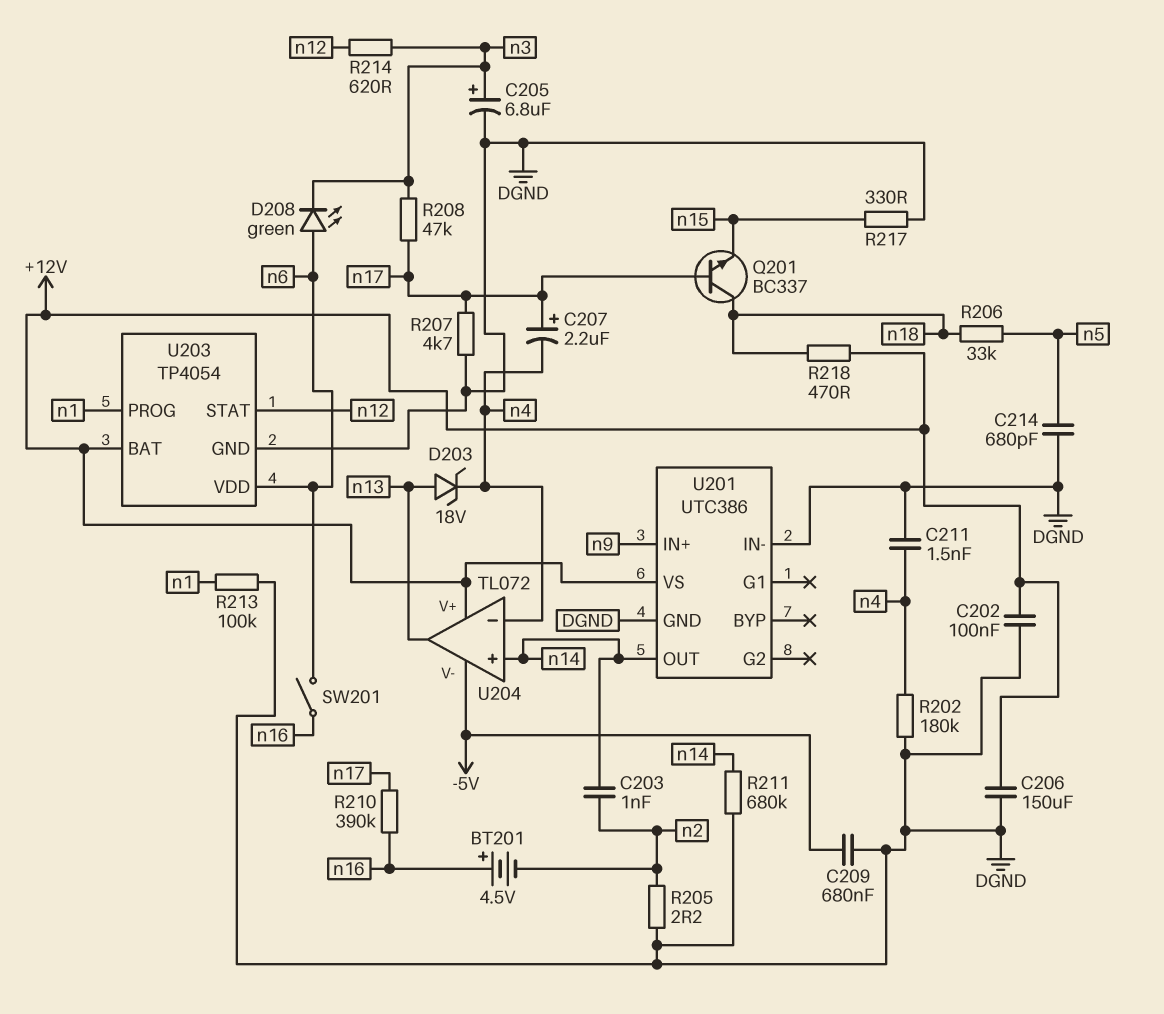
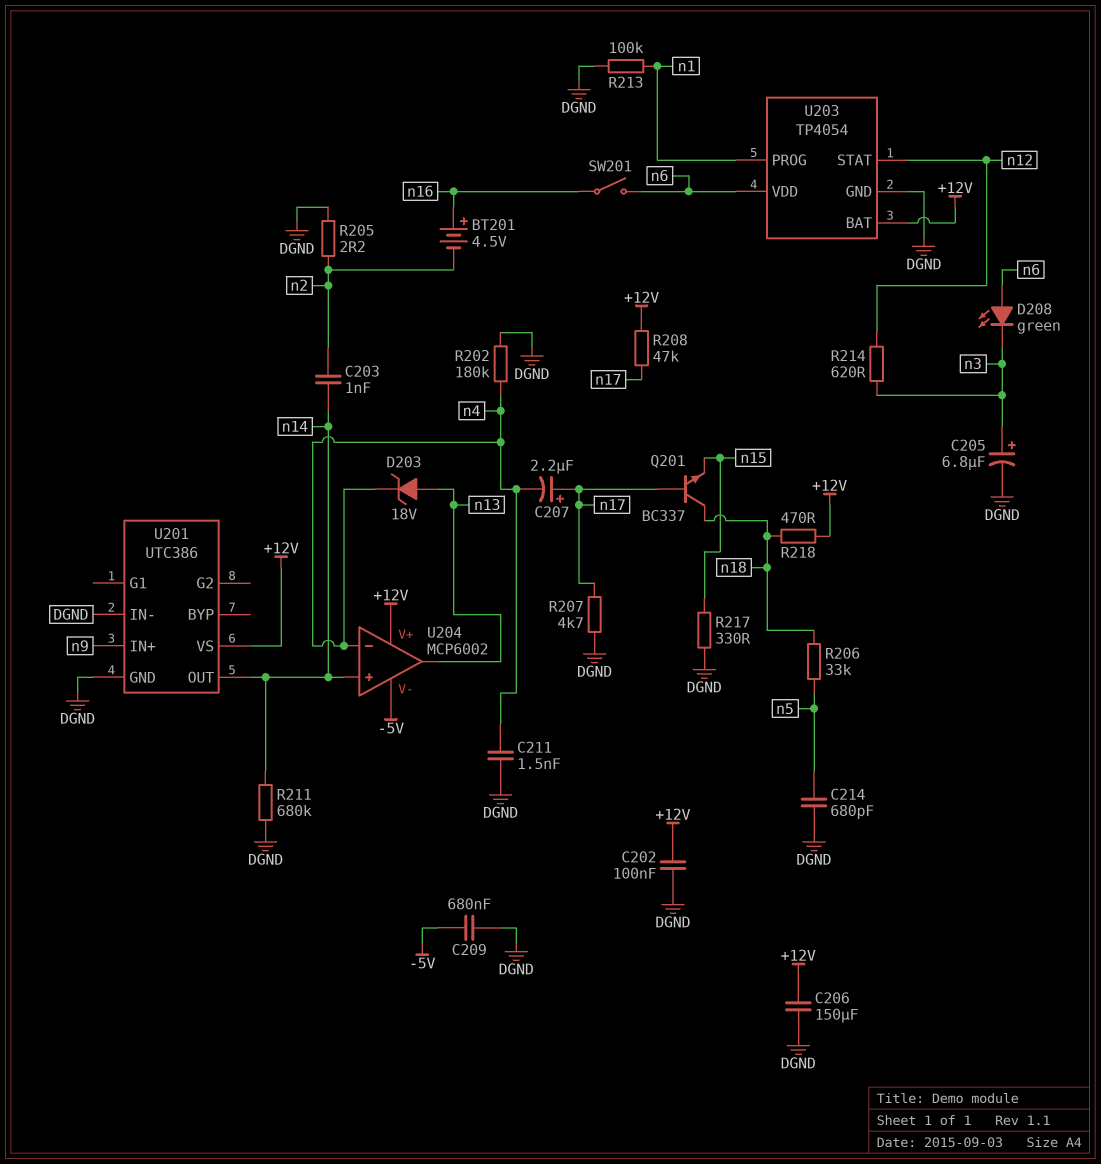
R208: 47k (n3, n17) -> 47k (+12V, n17)
R210: 390k (n16, n17) -> none
U204: TL072 -> MCP6002

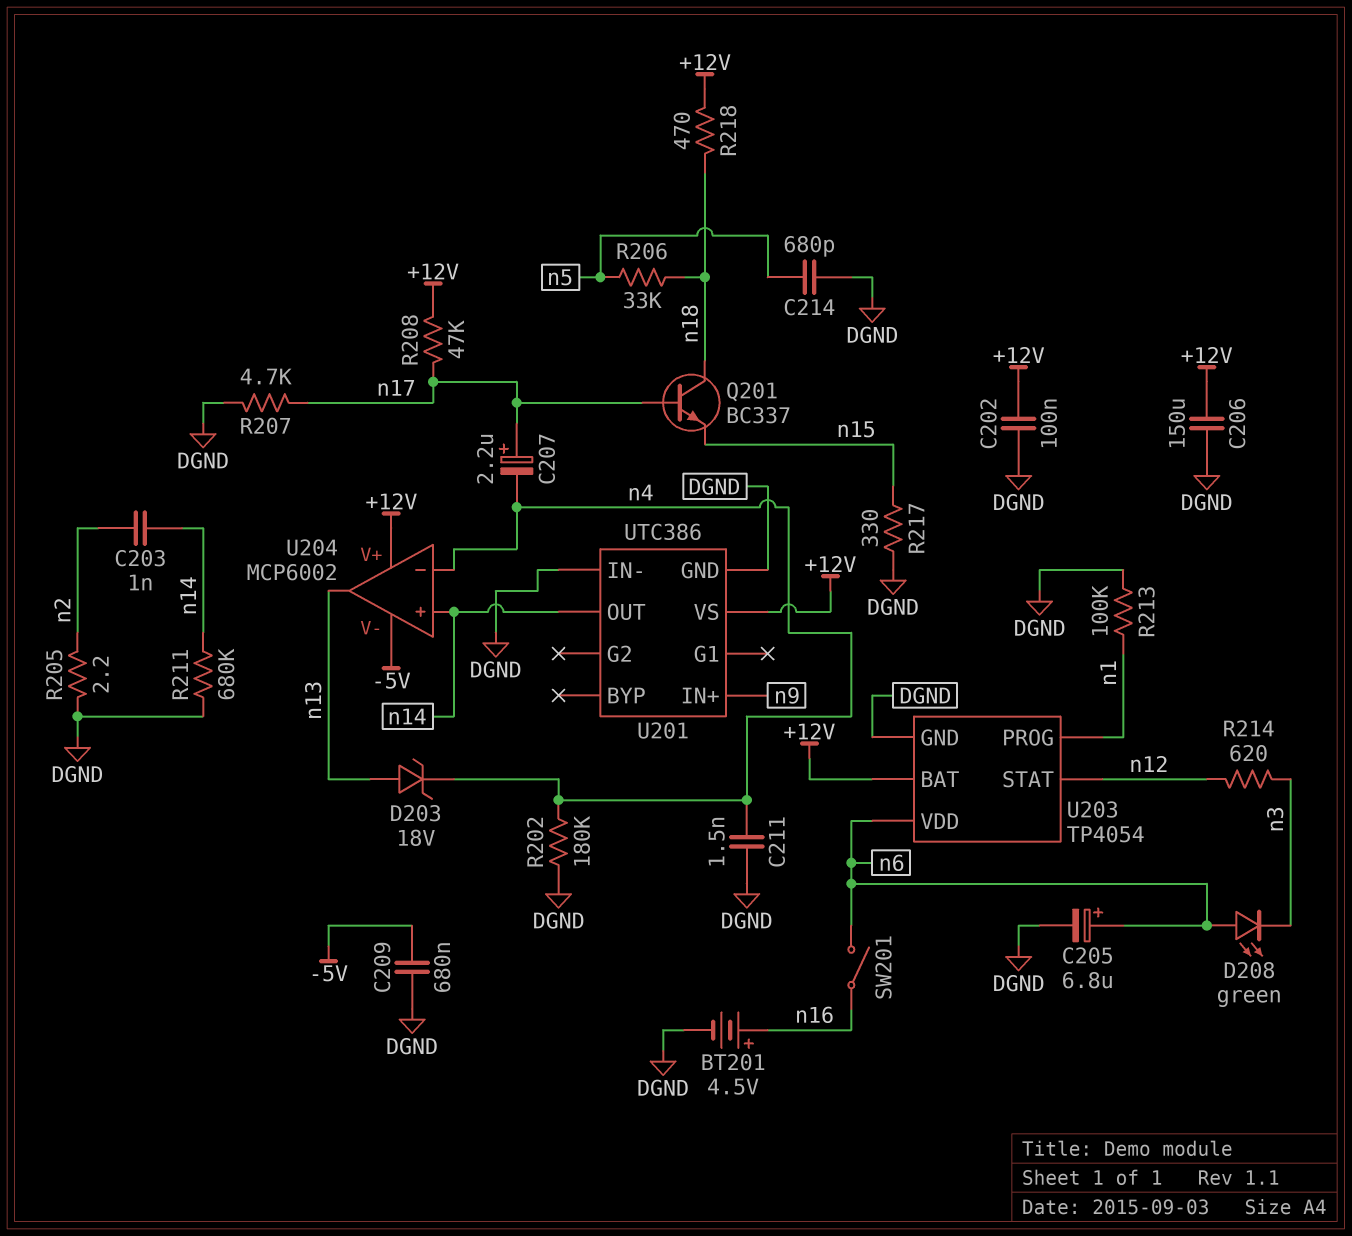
BT201: 4.5V (plus n16, minus n2) -> 4.5V (plus n16, minus DGND)
C205: 6.8uF (plus n3, minus DGND) -> 6.8uF (plus n6, minus DGND)

